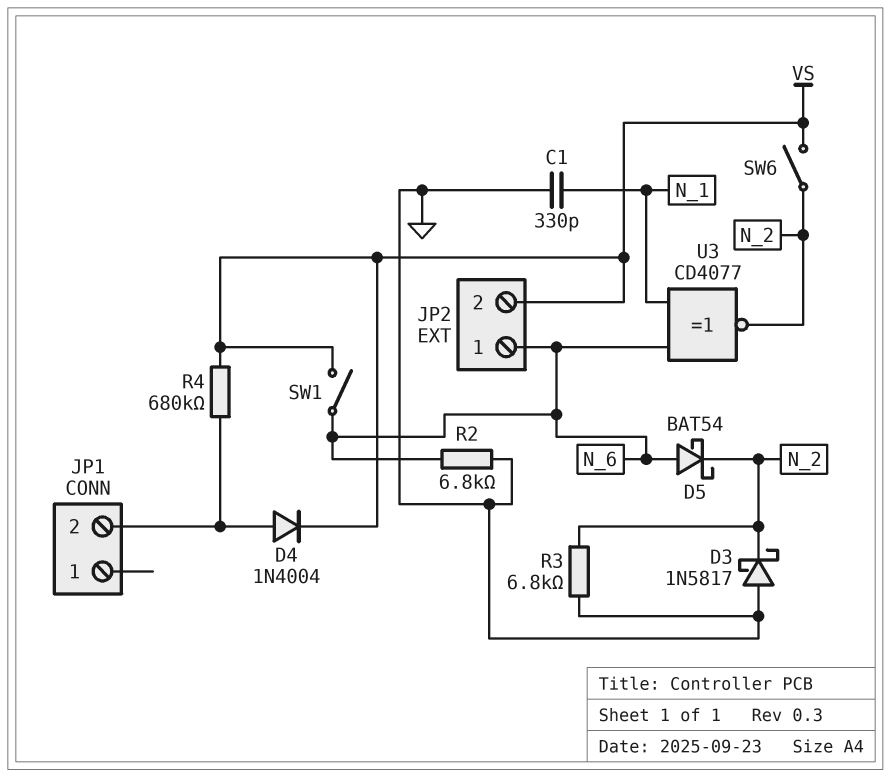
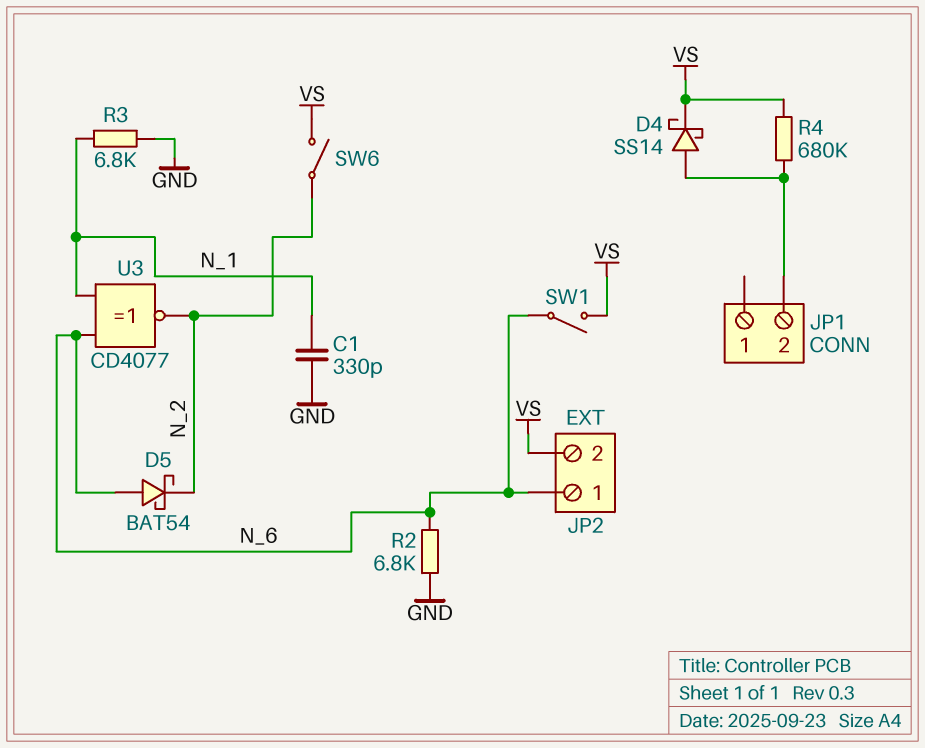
D3: schottky 1N5817 (A GND, K N_2) -> none
D4: diode 1N4004 (A JP1/2, K VS) -> schottky SS14 (A JP1/2, K VS)
R3: 6.8k (GND, N_2) -> 6.8k (GND, N_1)

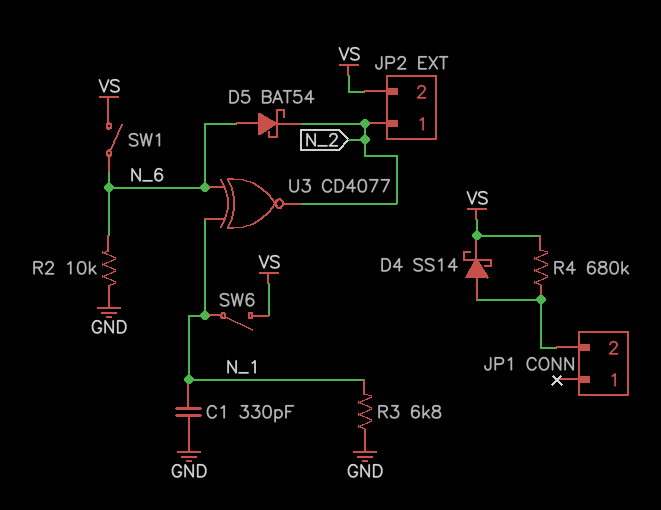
JP2 pin 1: N_6 -> N_2
R2: 6.8k (GND, N_6) -> 10k (GND, N_6)
SW6: switch (N_2, VS) -> switch (N_1, VS)

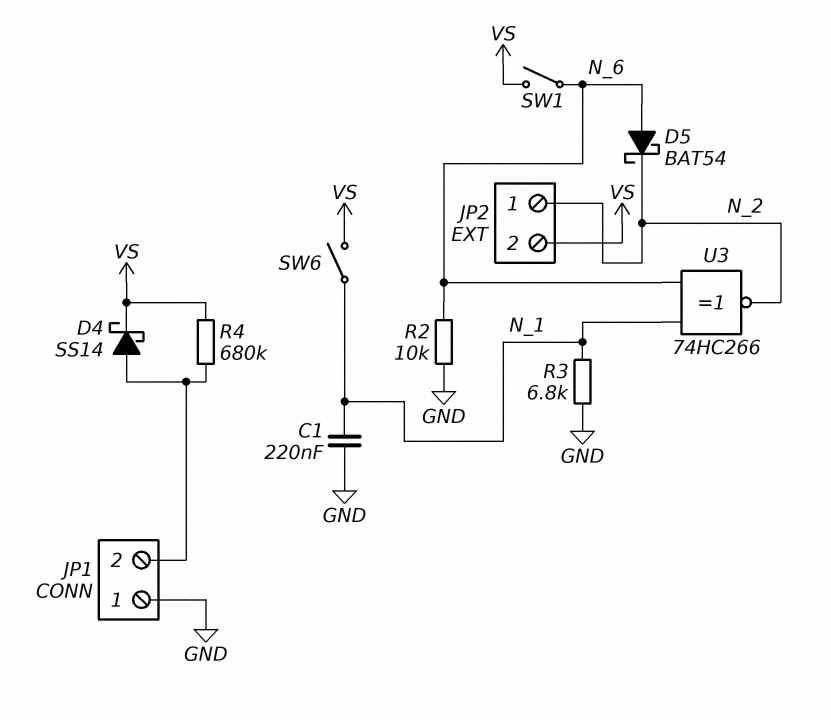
C1: 330pF (GND, N_1) -> 220nF (GND, N_1)
JP1 pin 1: none -> GND
U3: XNOR CD4077 (in N_1, in N_6, out N_2) -> XNOR 74HC266 (in N_1, in N_6, out N_2)

